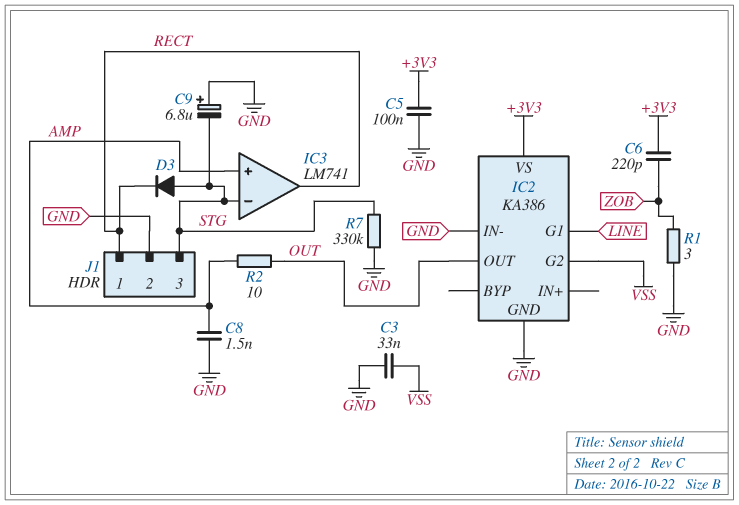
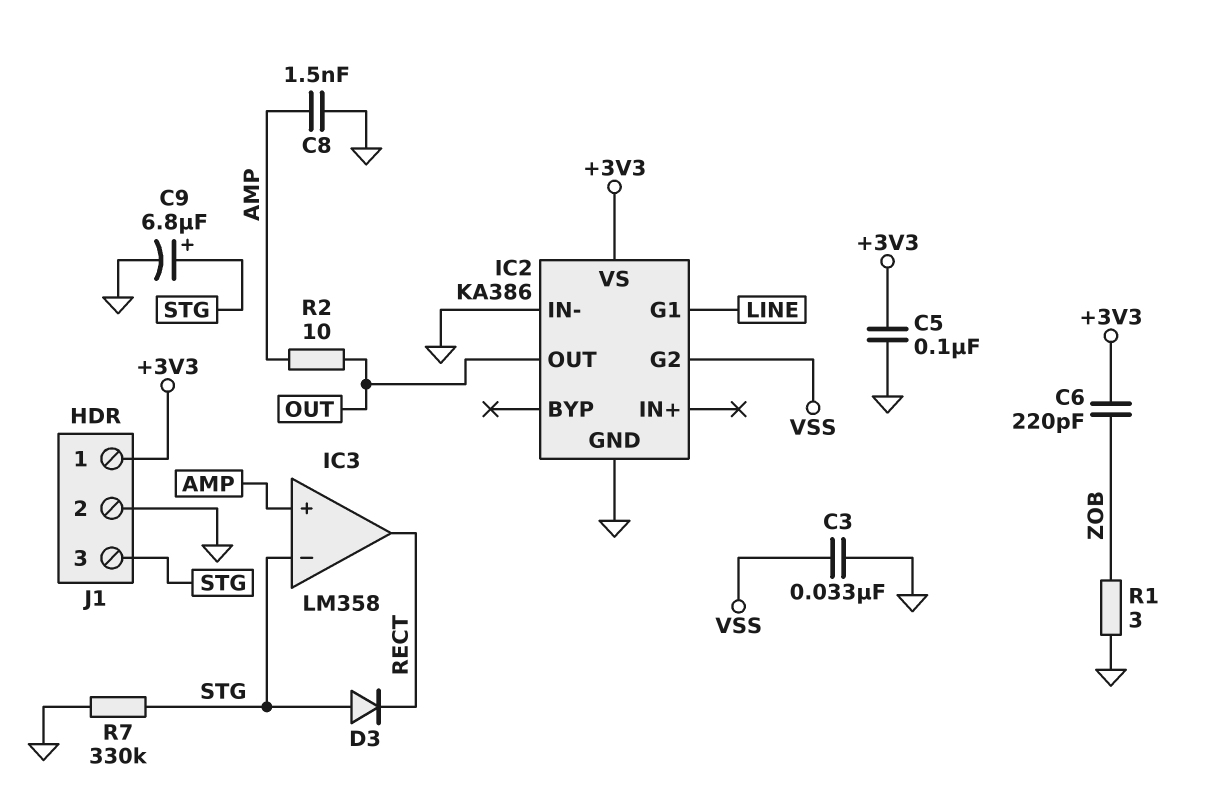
C9: 6.8uF (plus GND, minus STG) -> 6.8uF (plus STG, minus GND)
IC3: LM741 -> LM358
J1 pin 1: RECT -> +3V3

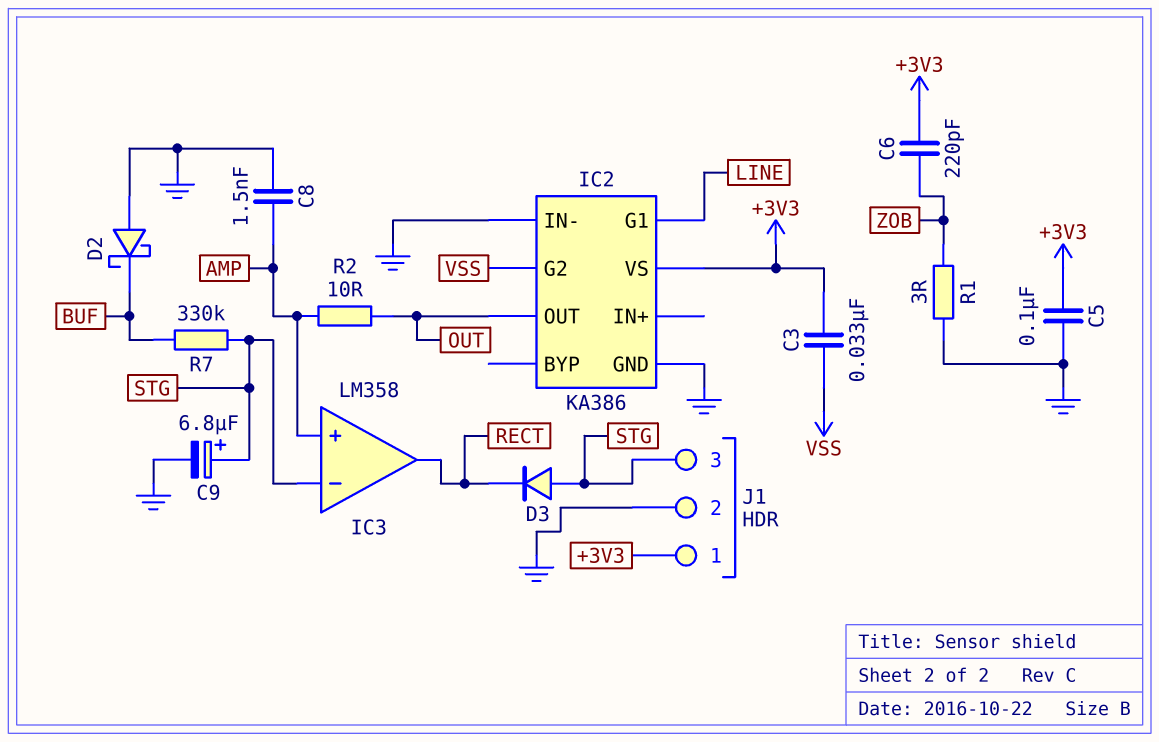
C3: 33nF (GND, VSS) -> 33nF (+3V3, VSS)
D2: none -> schottky (A GND, K BUF)
R7: 330k (GND, STG) -> 330k (BUF, STG)

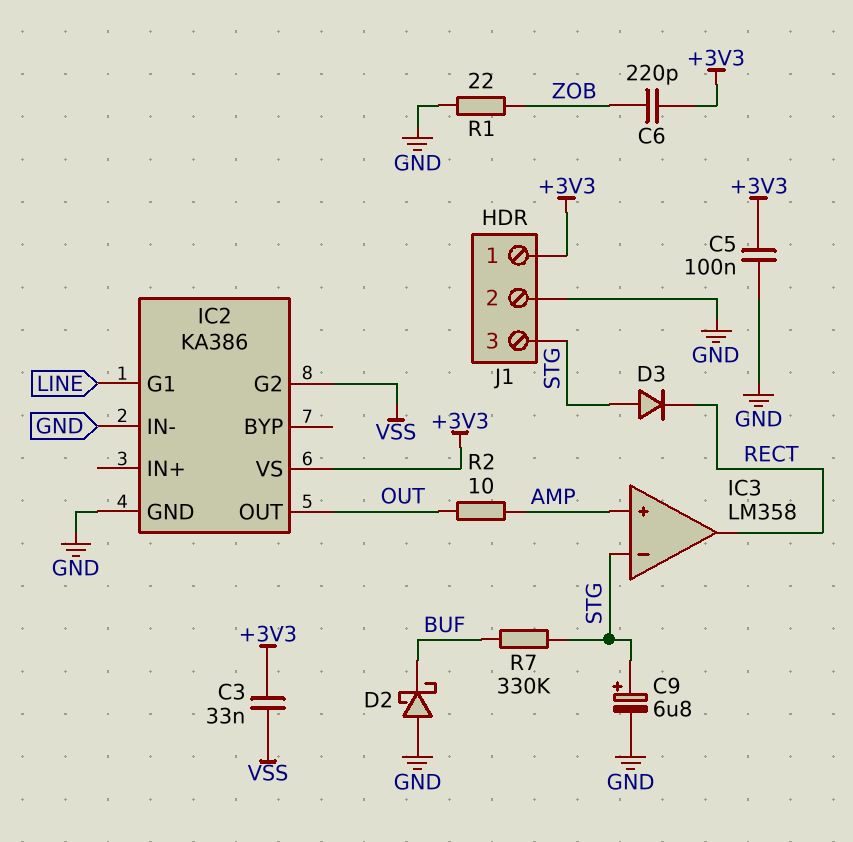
C8: 1.5nF (AMP, GND) -> none
R1: 3 (GND, ZOB) -> 22 (GND, ZOB)

